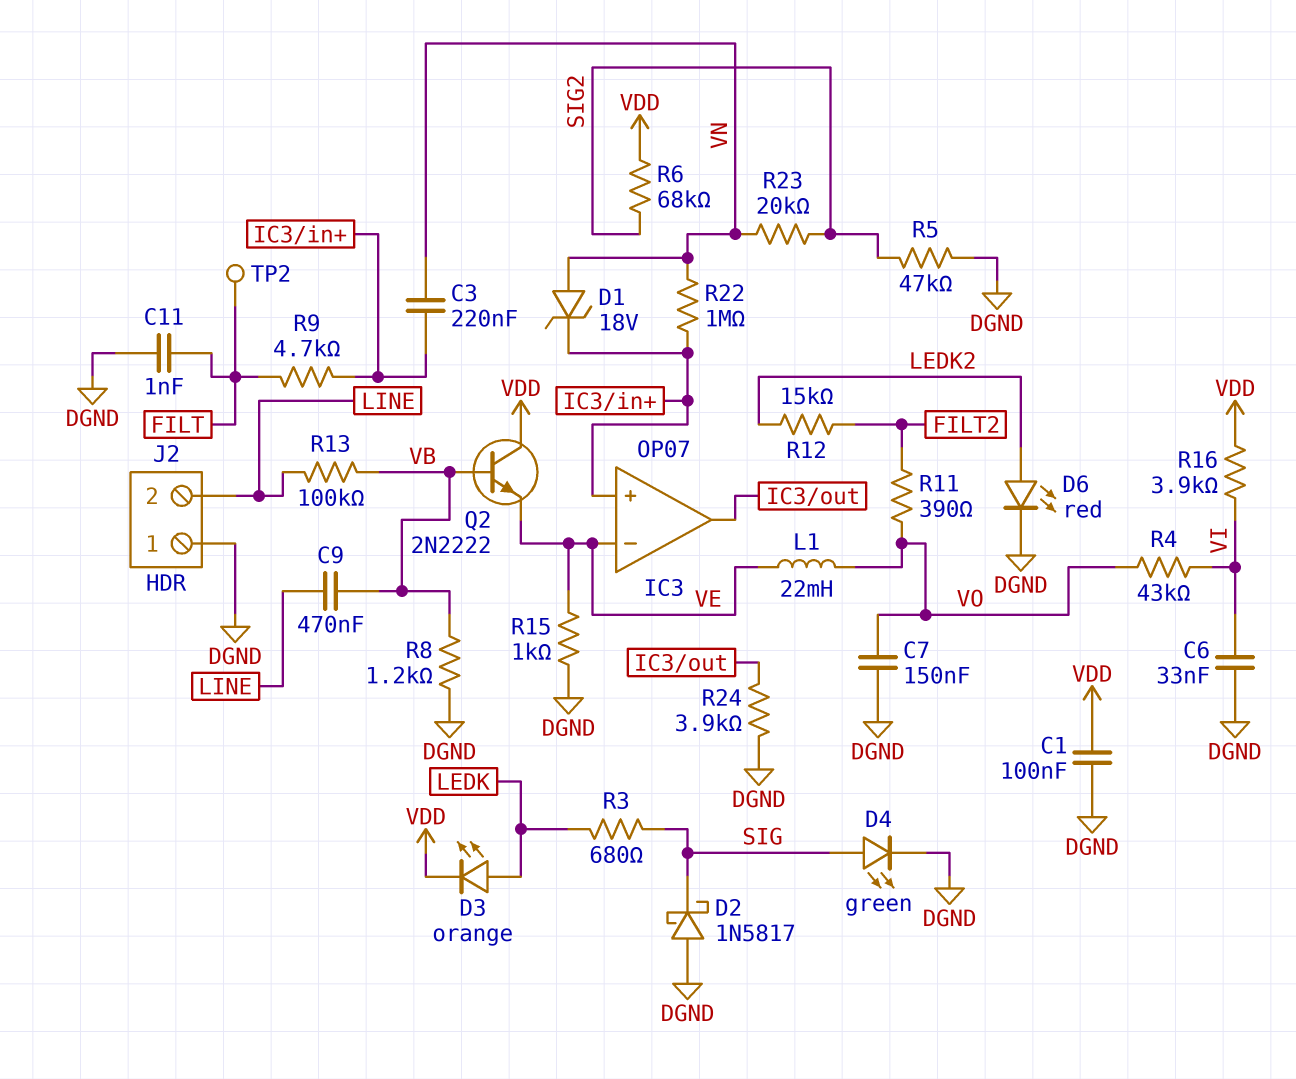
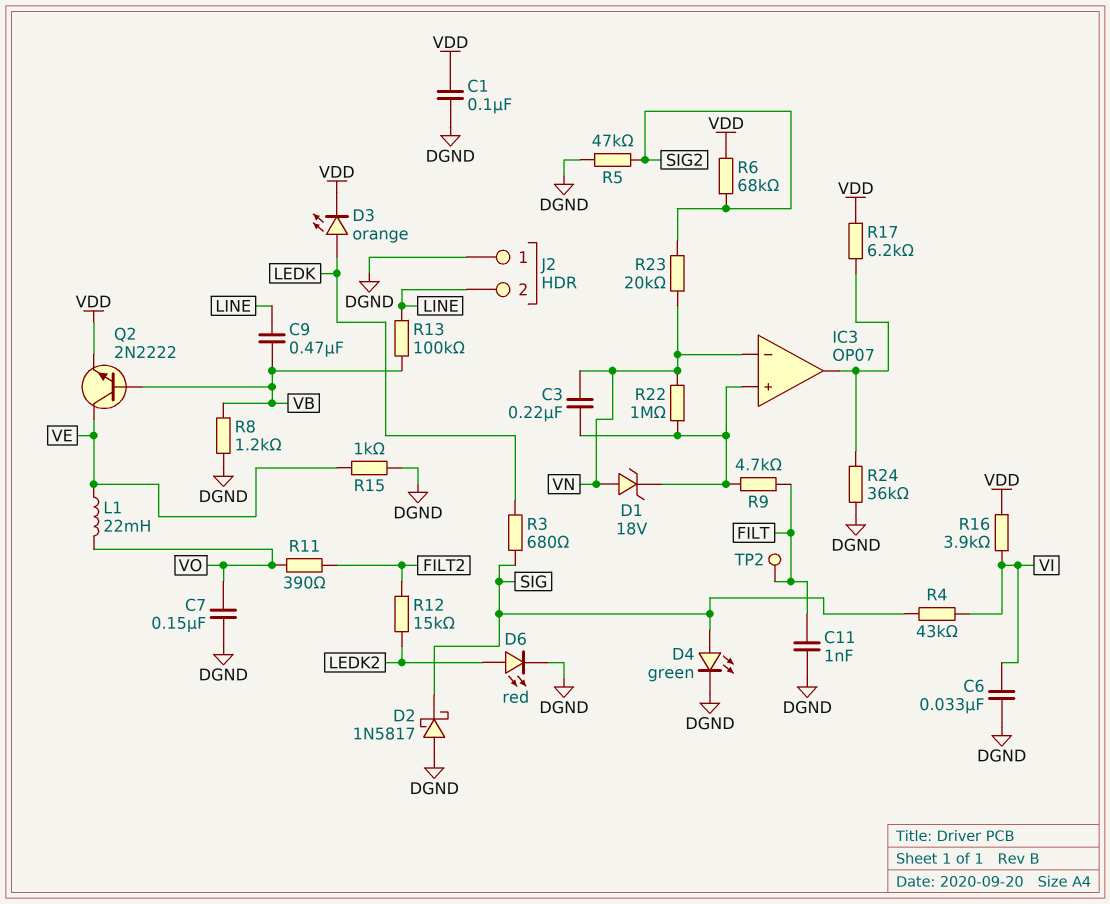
IC3 pin in-: VE -> VN
Q2: NPN 2N2222 (B VB, C VDD, E VE) -> NPN 2N2222 (B VB, C VE, E VDD)
R4: 43k (VI, VO) -> 43k (SIG, VI)
R17: none -> 6.2k (IC3/out, VDD)
R24: 3.9k (DGND, IC3/out) -> 36k (DGND, IC3/out)

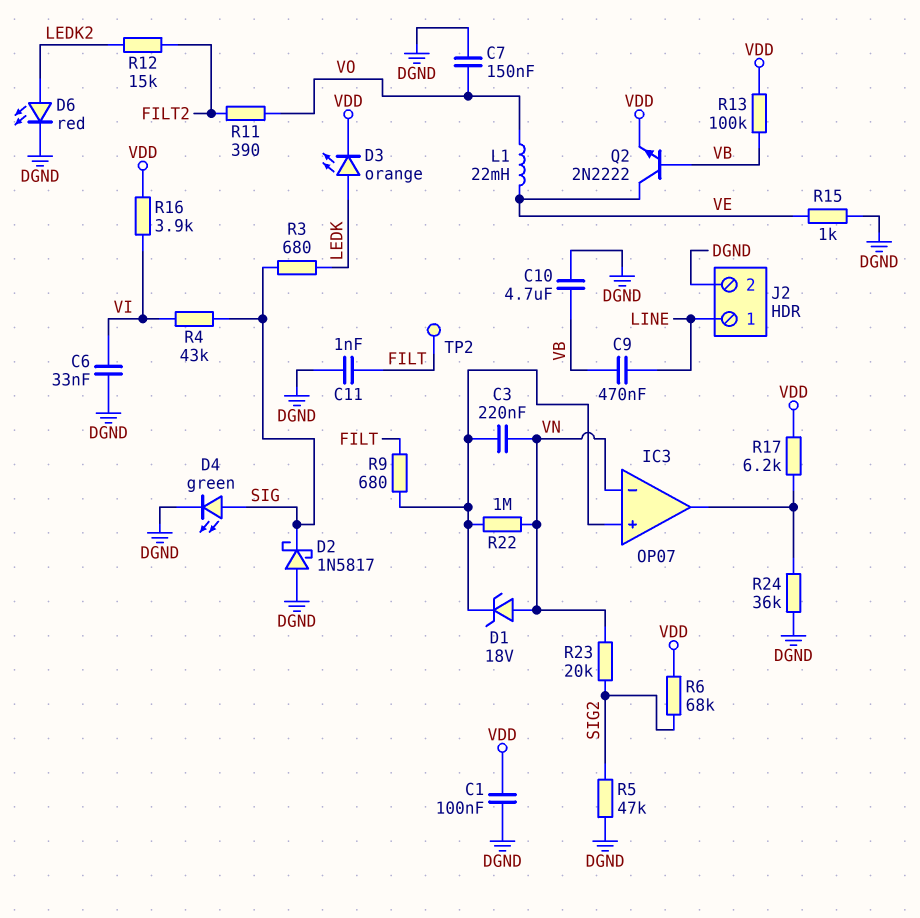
C10: none -> 4.7uF (DGND, VB)
J2 pin 1: DGND -> LINE
J2 pin 2: LINE -> DGND
R8: 1.2k (DGND, VB) -> none
R9: 4.7k (FILT, IC3/in+) -> 680 (FILT, IC3/in+)
R13: 100k (LINE, VB) -> 100k (VB, VDD)

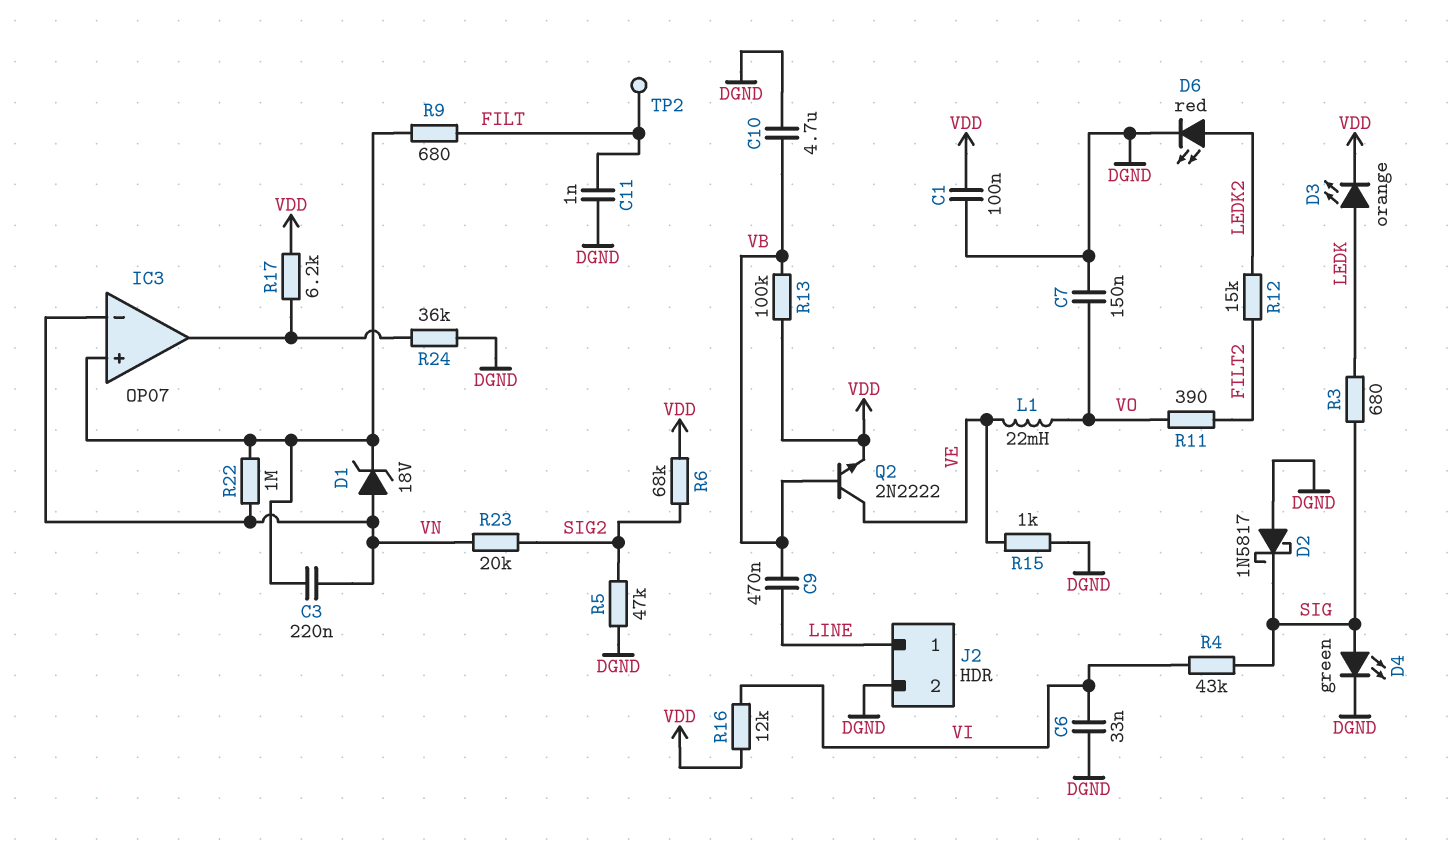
R16: 3.9k (VDD, VI) -> 12k (VDD, VI)

